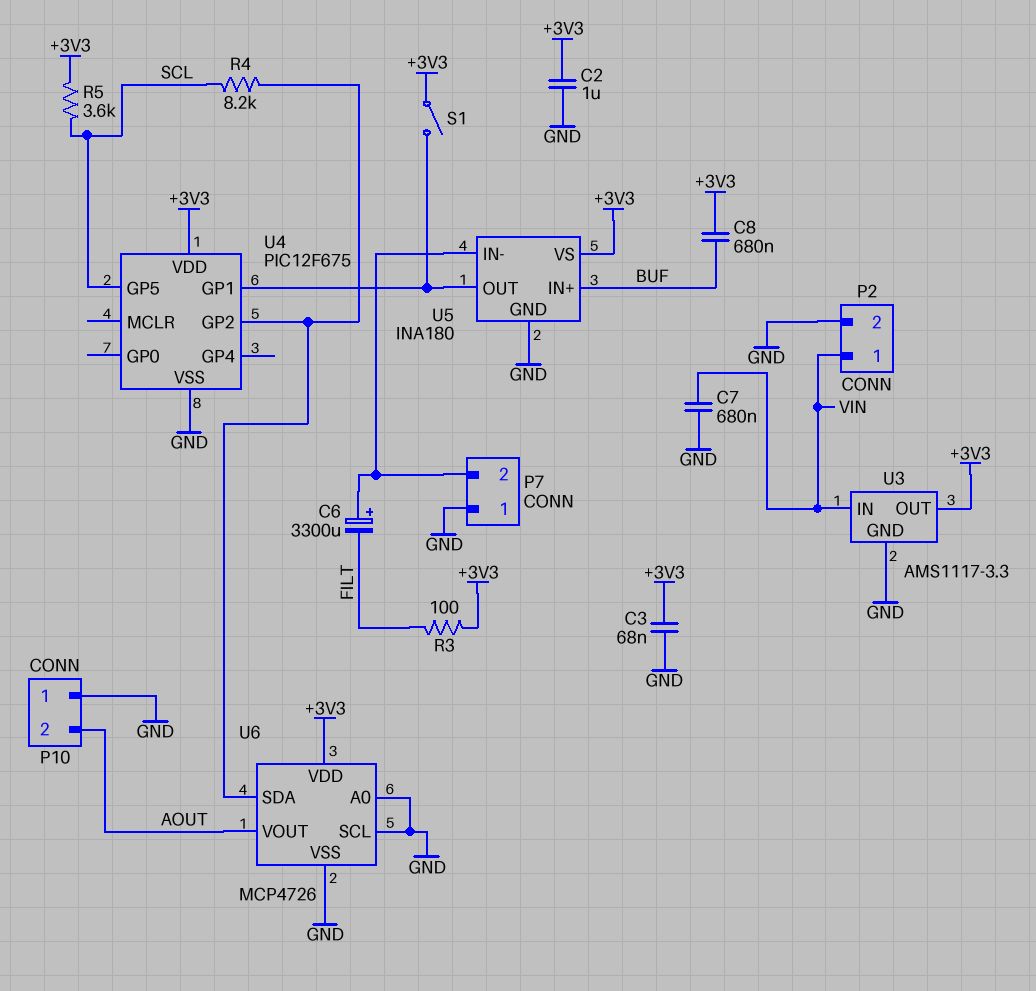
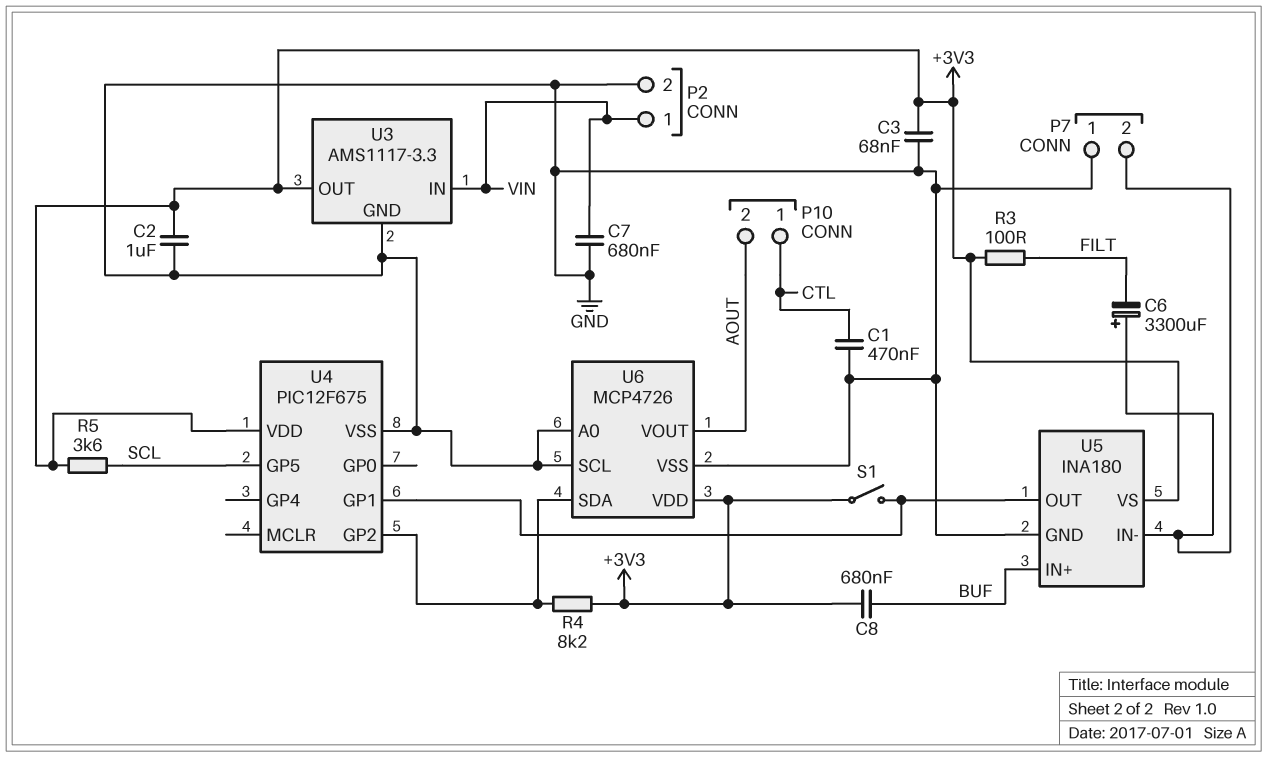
C1: none -> 470nF (CTL, GND)
P10 pin 1: GND -> CTL
R4: 8.2k (SCL, U4/GP2) -> 8.2k (+3V3, U4/GP2)

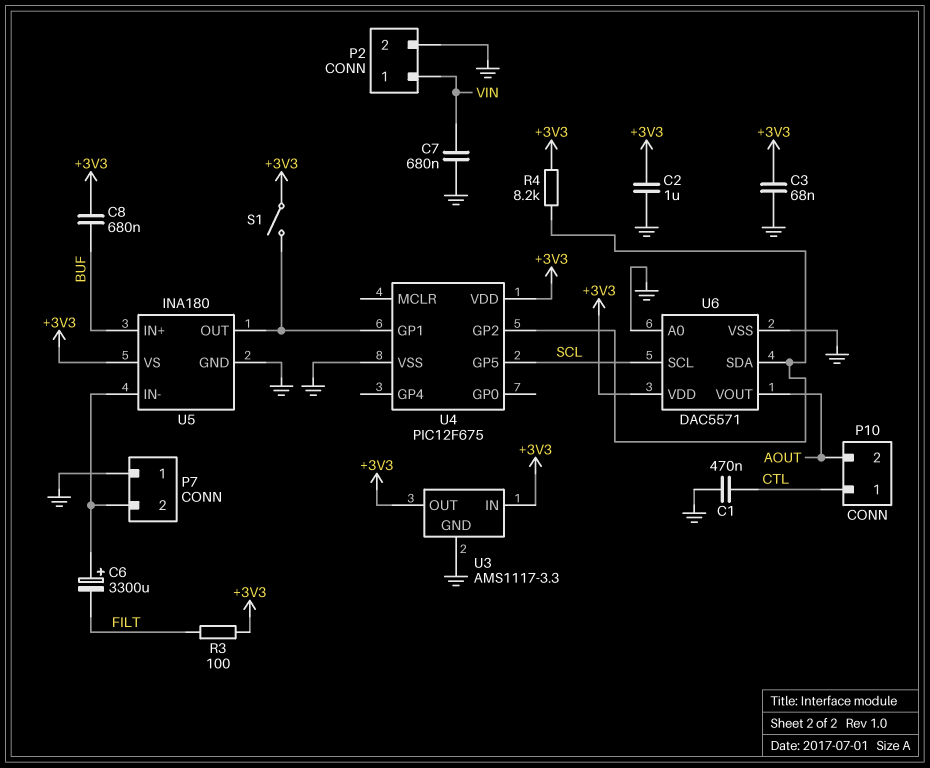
R5: 3.6k (+3V3, SCL) -> none
U3 pin IN: VIN -> +3V3
U6: MCP4726 -> DAC5571
U6 pin SCL: GND -> SCL

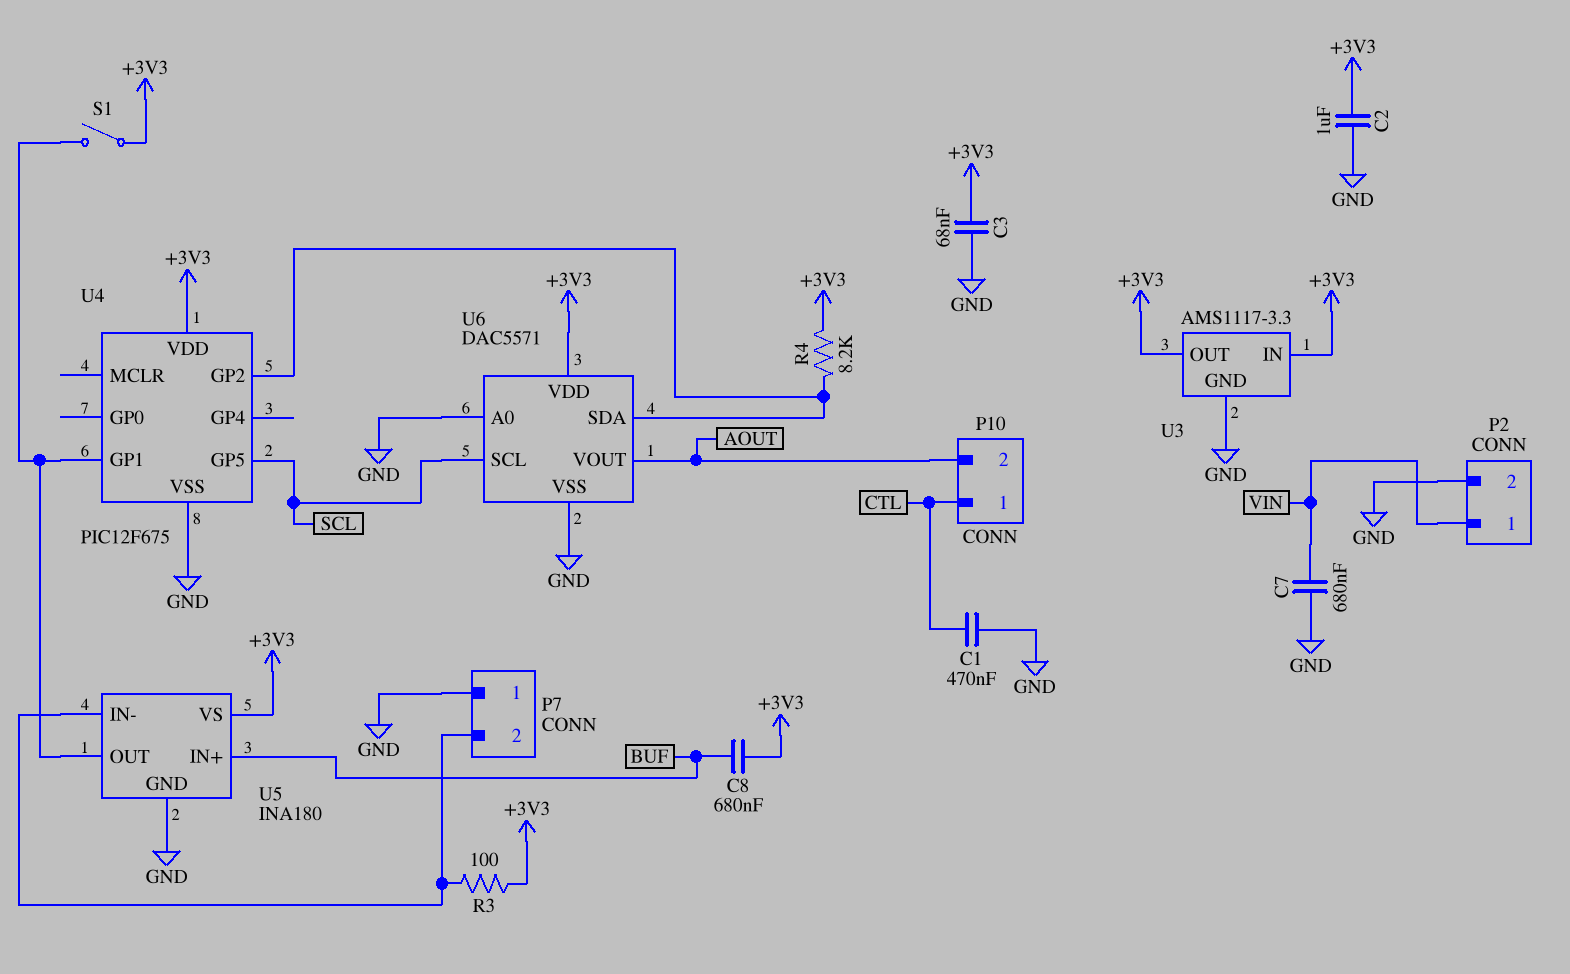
C6: 3300uF (plus P7/2, minus FILT) -> none
R3: 100 (+3V3, FILT) -> 100 (+3V3, P7/2)

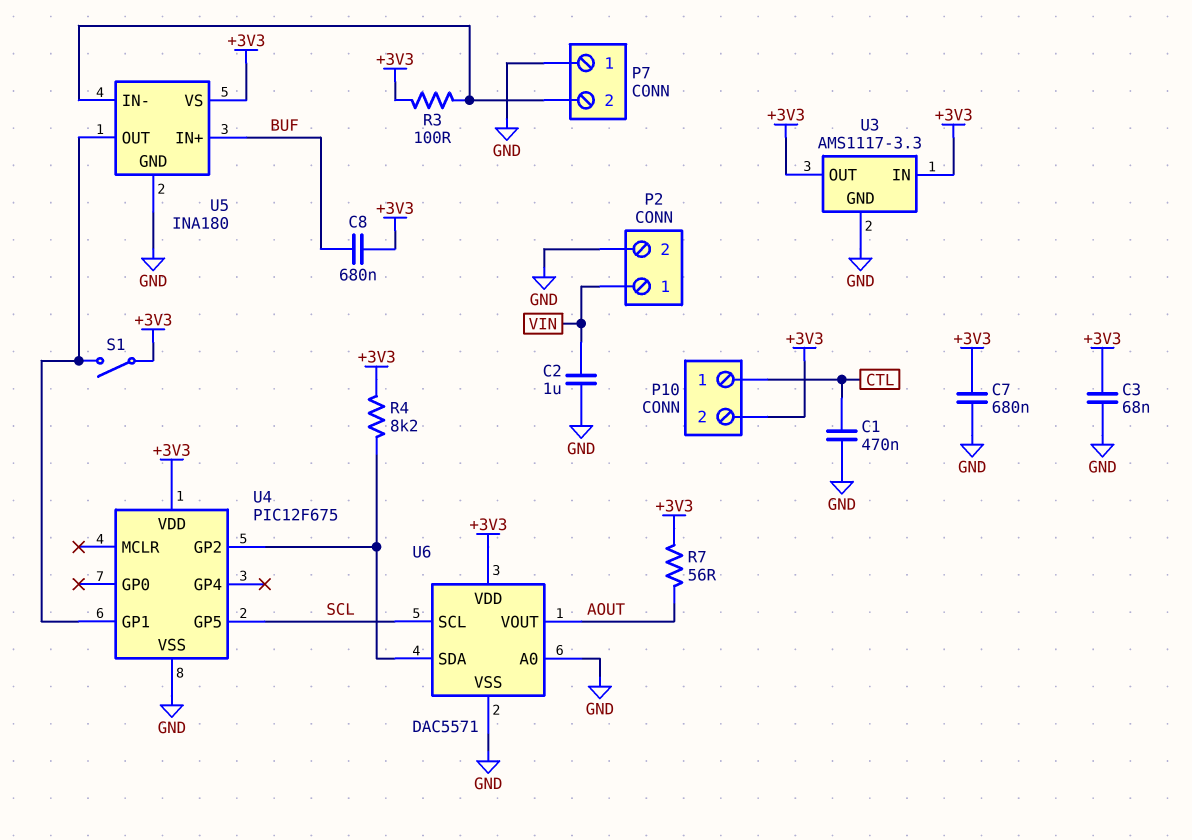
C2: 1uF (+3V3, GND) -> 1uF (GND, VIN)
C7: 680nF (GND, VIN) -> 680nF (+3V3, GND)
P10 pin 2: AOUT -> +3V3
R7: none -> 56 (+3V3, AOUT)

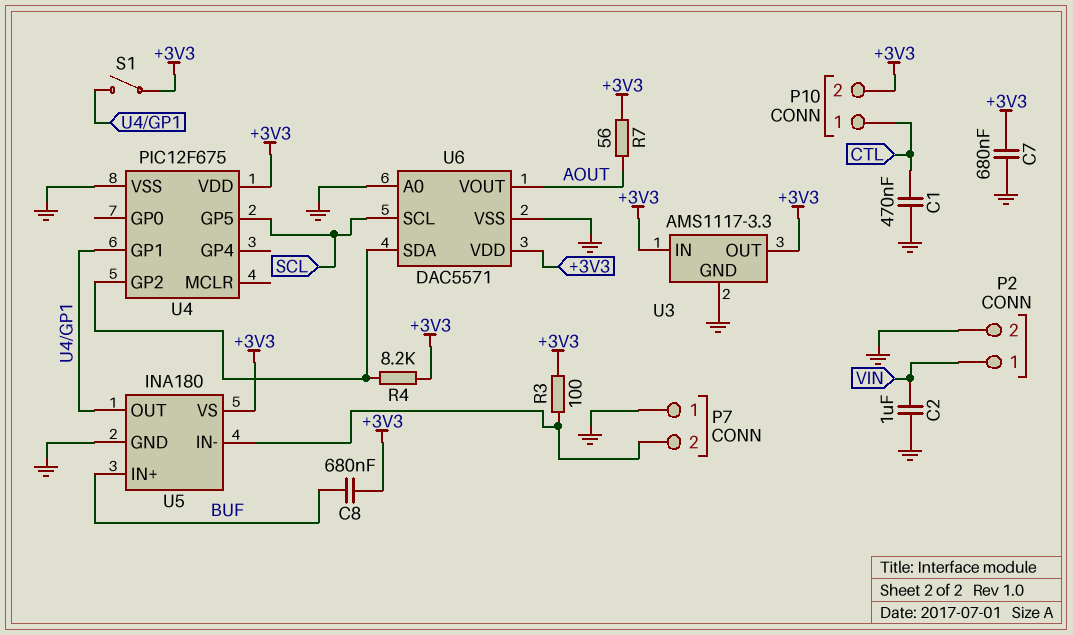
C3: 68nF (+3V3, GND) -> none

